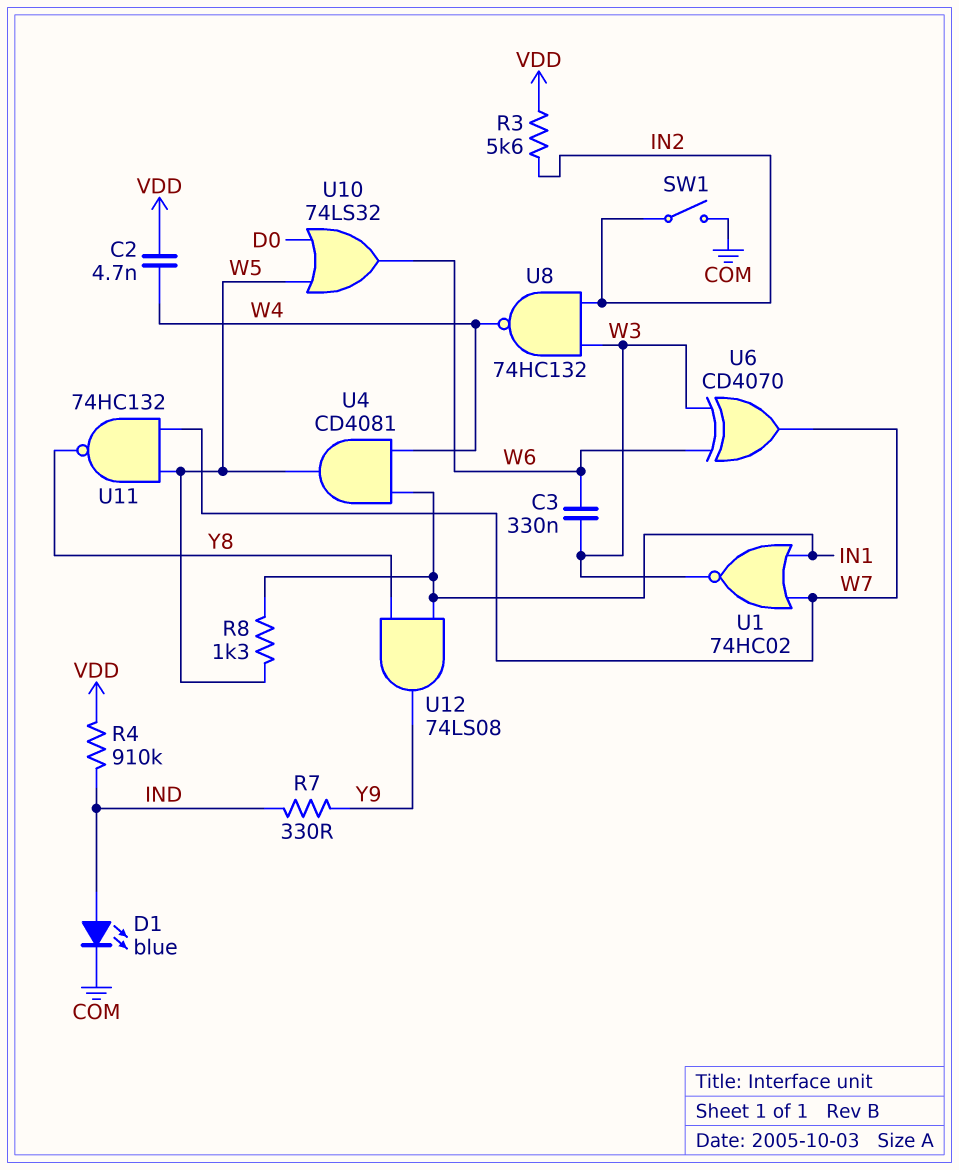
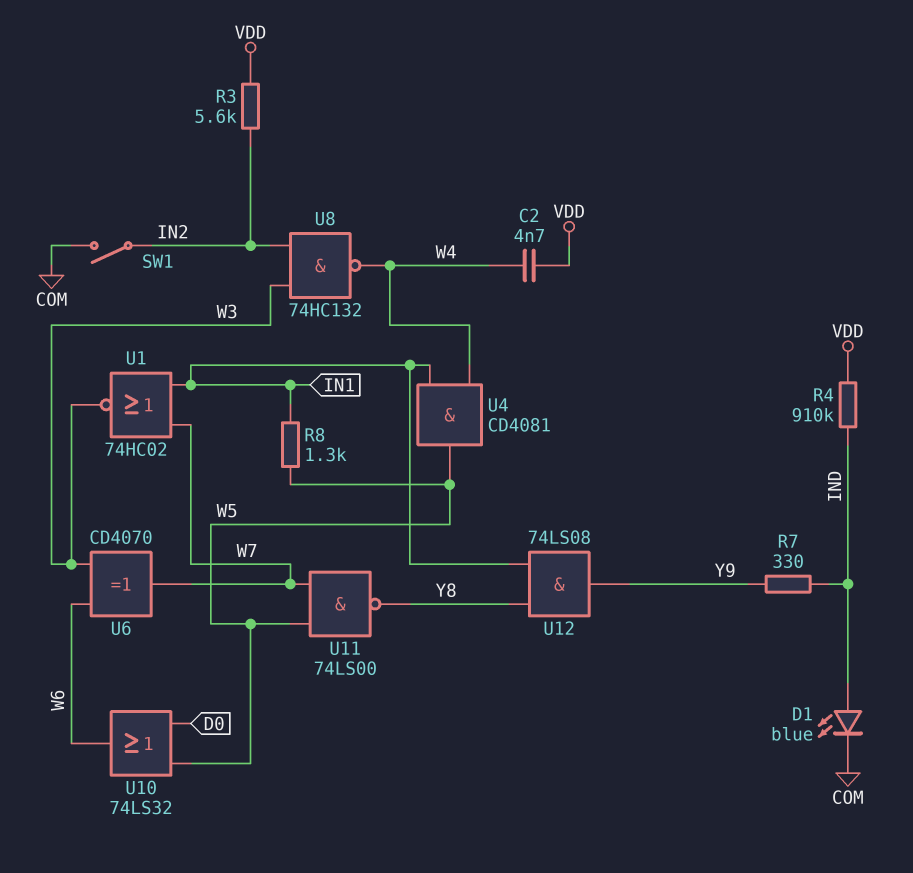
C3: 330nF (W3, W6) -> none
U11: NAND 74HC132 (in W5, in W7, out Y8) -> NAND 74LS00 (in W5, in W7, out Y8)

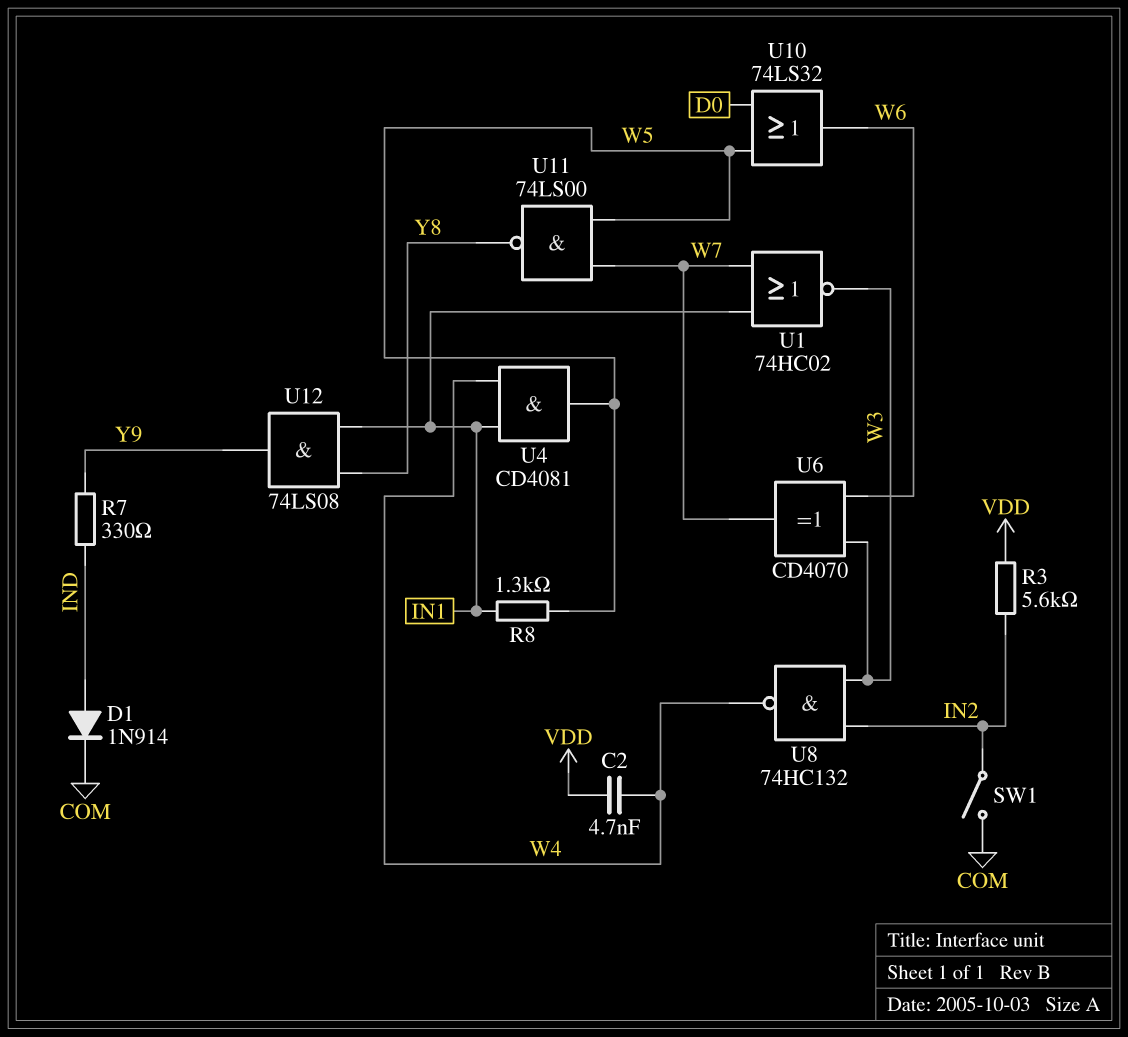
D1: LED blue (A IND, K COM) -> diode 1N914 (A IND, K COM)
R4: 910k (IND, VDD) -> none

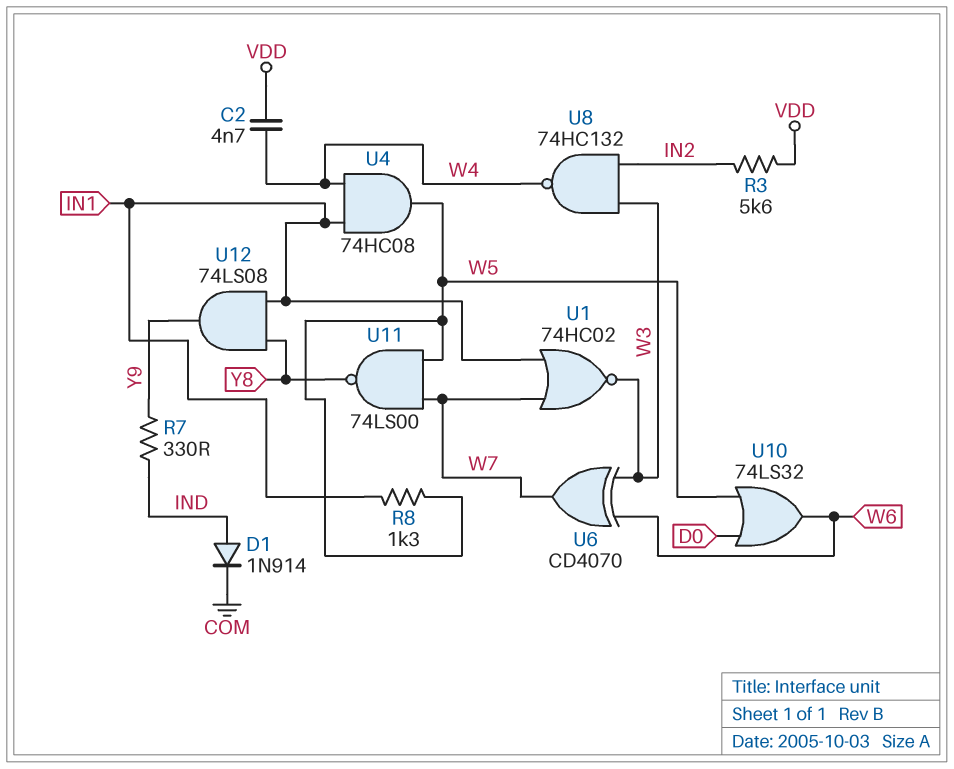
SW1: switch (COM, IN2) -> none
U4: AND CD4081 (in IN1, in W4, out W5) -> AND 74HC08 (in IN1, in W4, out W5)

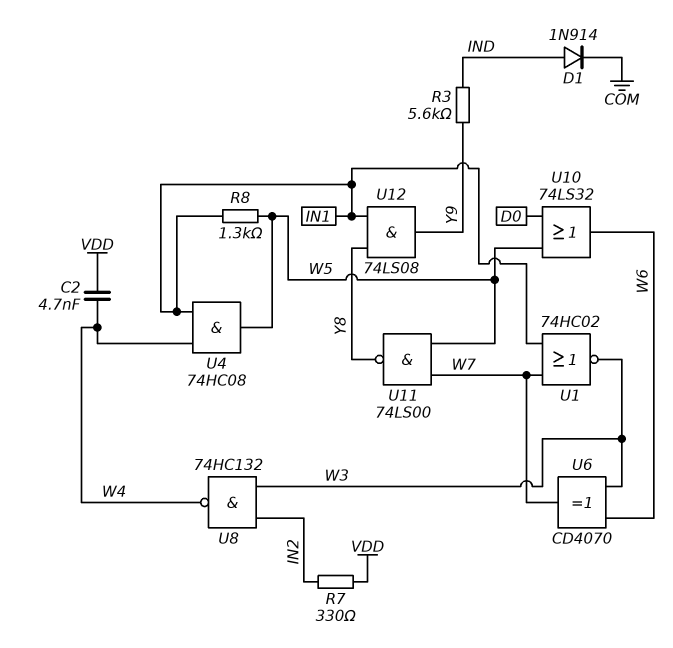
R3: 5.6k (IN2, VDD) -> 5.6k (IND, Y9)
R7: 330 (IND, Y9) -> 330 (IN2, VDD)

